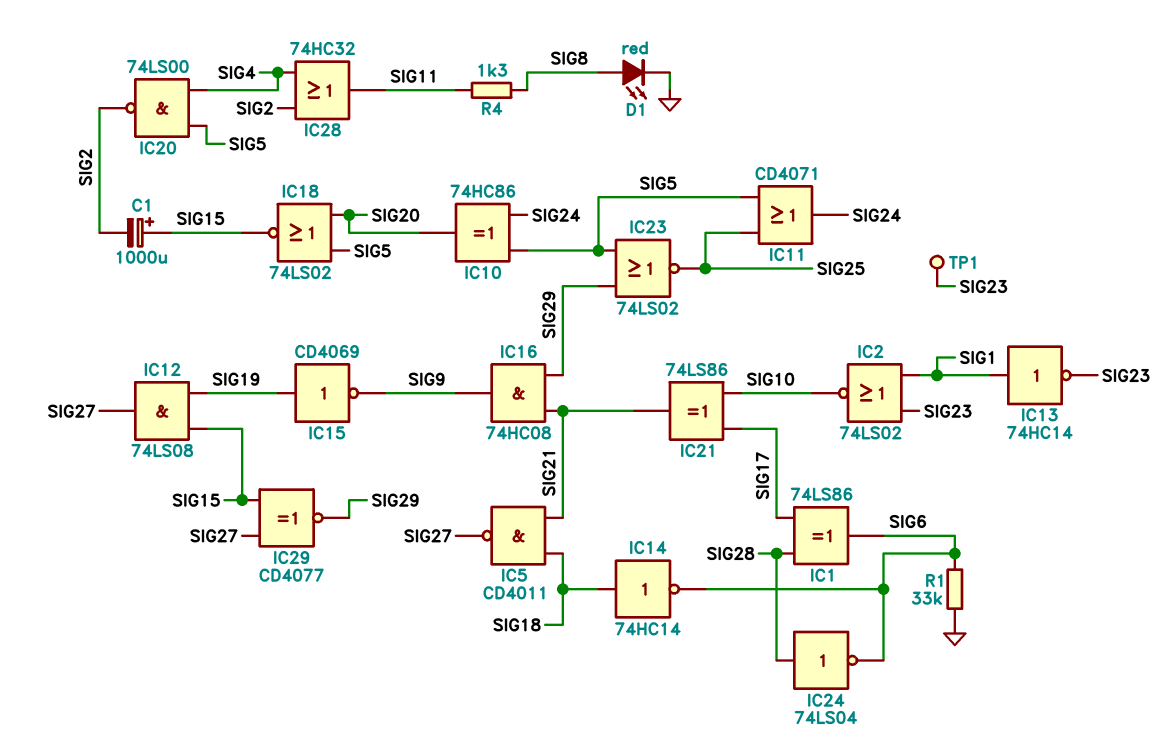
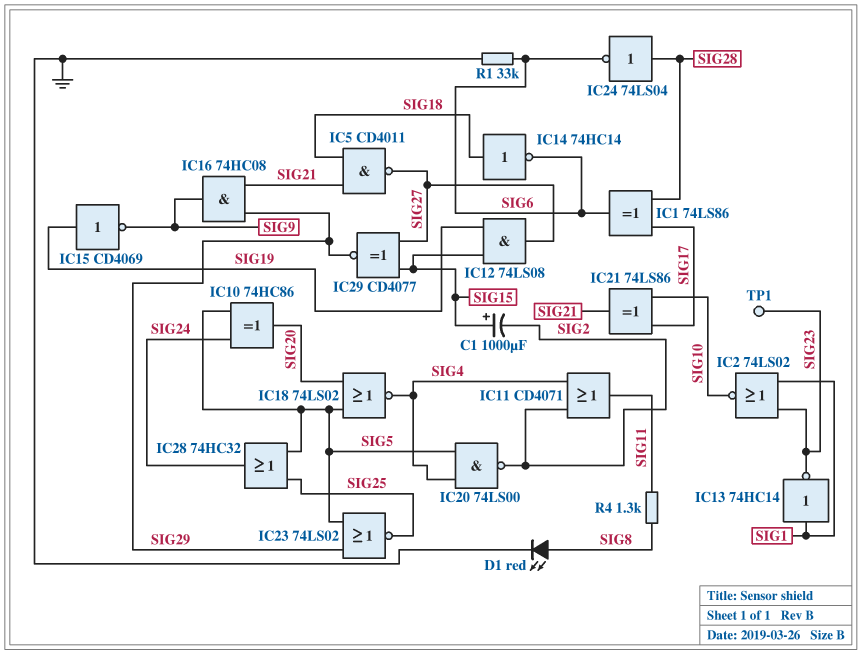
IC11: OR CD4071 (in SIG5, in SIG25, out SIG24) -> OR CD4071 (in SIG2, in SIG4, out SIG11)
IC18: NOR 74LS02 (in SIG5, in SIG20, out SIG15) -> NOR 74LS02 (in SIG5, in SIG20, out SIG4)
IC28: OR 74HC32 (in SIG2, in SIG4, out SIG11) -> OR 74HC32 (in SIG5, in SIG25, out SIG24)

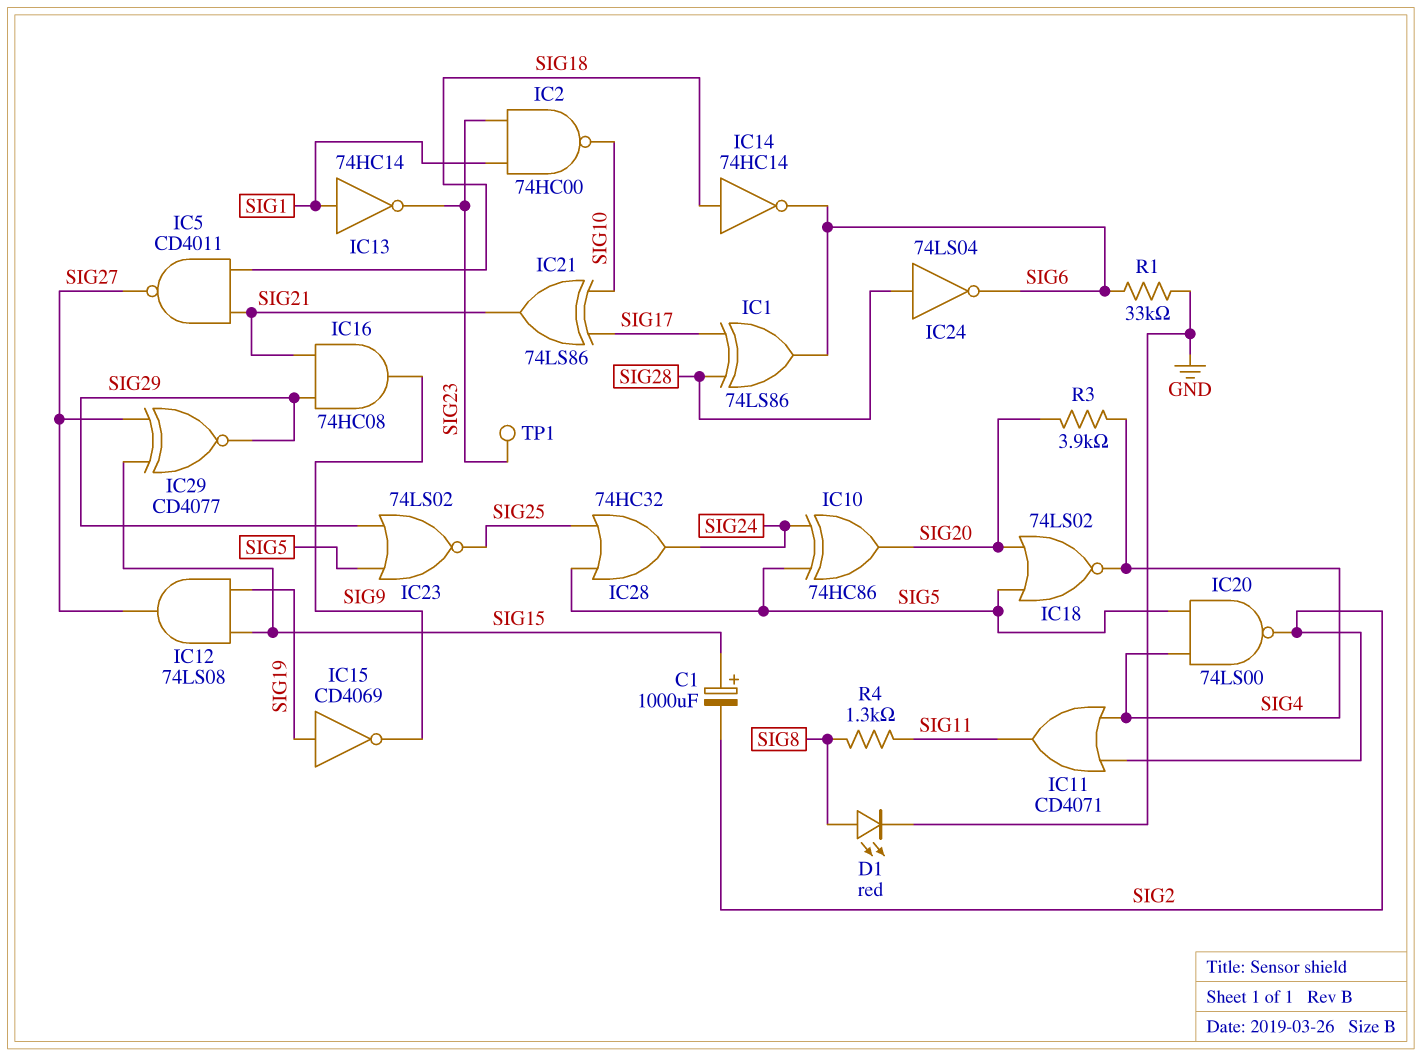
IC2: NOR 74LS02 (in SIG1, in SIG23, out SIG10) -> NAND 74HC00 (in SIG1, in SIG23, out SIG10)
R3: none -> 3.9k (SIG4, SIG20)

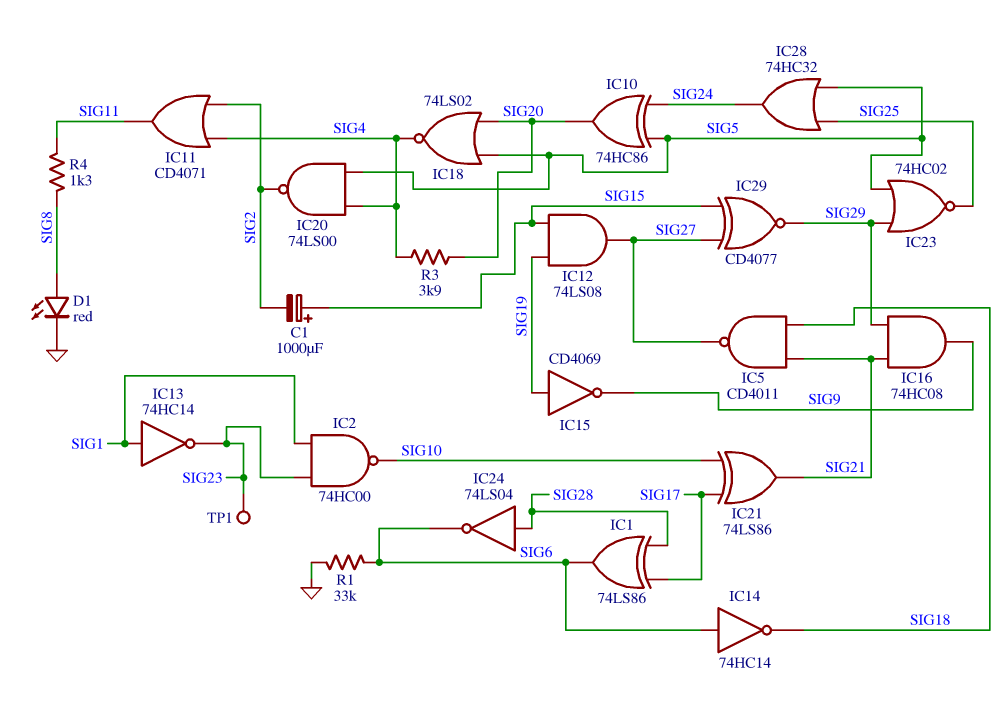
IC14: NOT 74HC14 (in SIG18, out SIG6) -> NOT 74HC14 (in SIG6, out SIG18)
IC23: NOR 74LS02 (in SIG5, in SIG29, out SIG25) -> NOR 74HC02 (in SIG5, in SIG29, out SIG25)

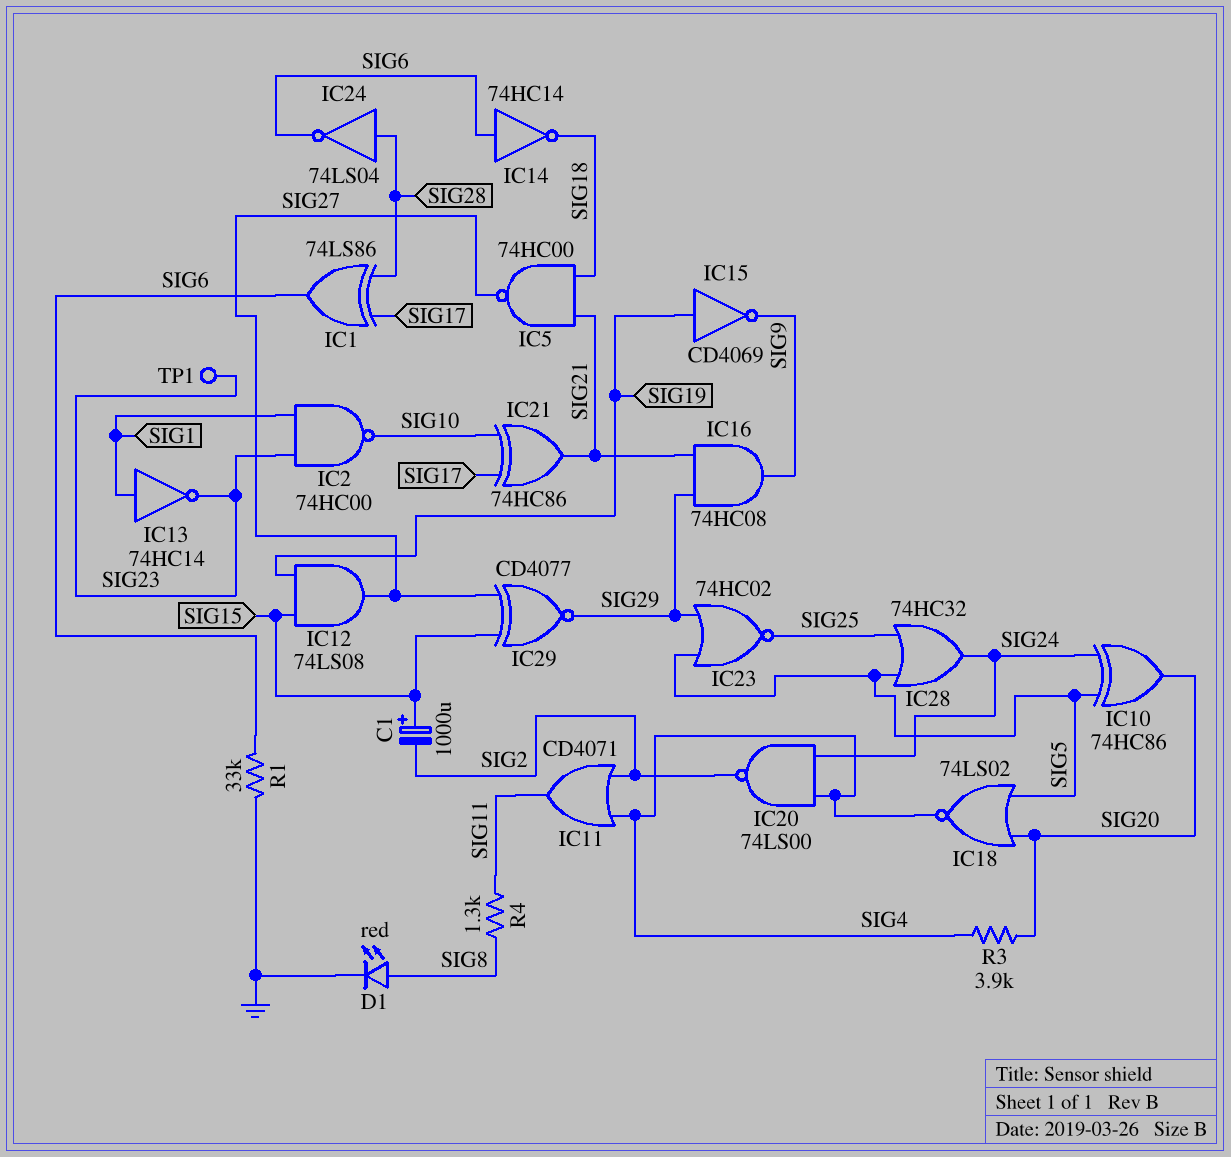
IC5: NAND CD4011 (in SIG18, in SIG21, out SIG27) -> NAND 74HC00 (in SIG18, in SIG21, out SIG27)
IC20: NAND 74LS00 (in SIG4, in SIG5, out SIG2) -> NAND 74LS00 (in SIG4, in SIG24, out SIG2)
IC21: XOR 74LS86 (in SIG10, in SIG17, out SIG21) -> XOR 74HC86 (in SIG10, in SIG17, out SIG21)

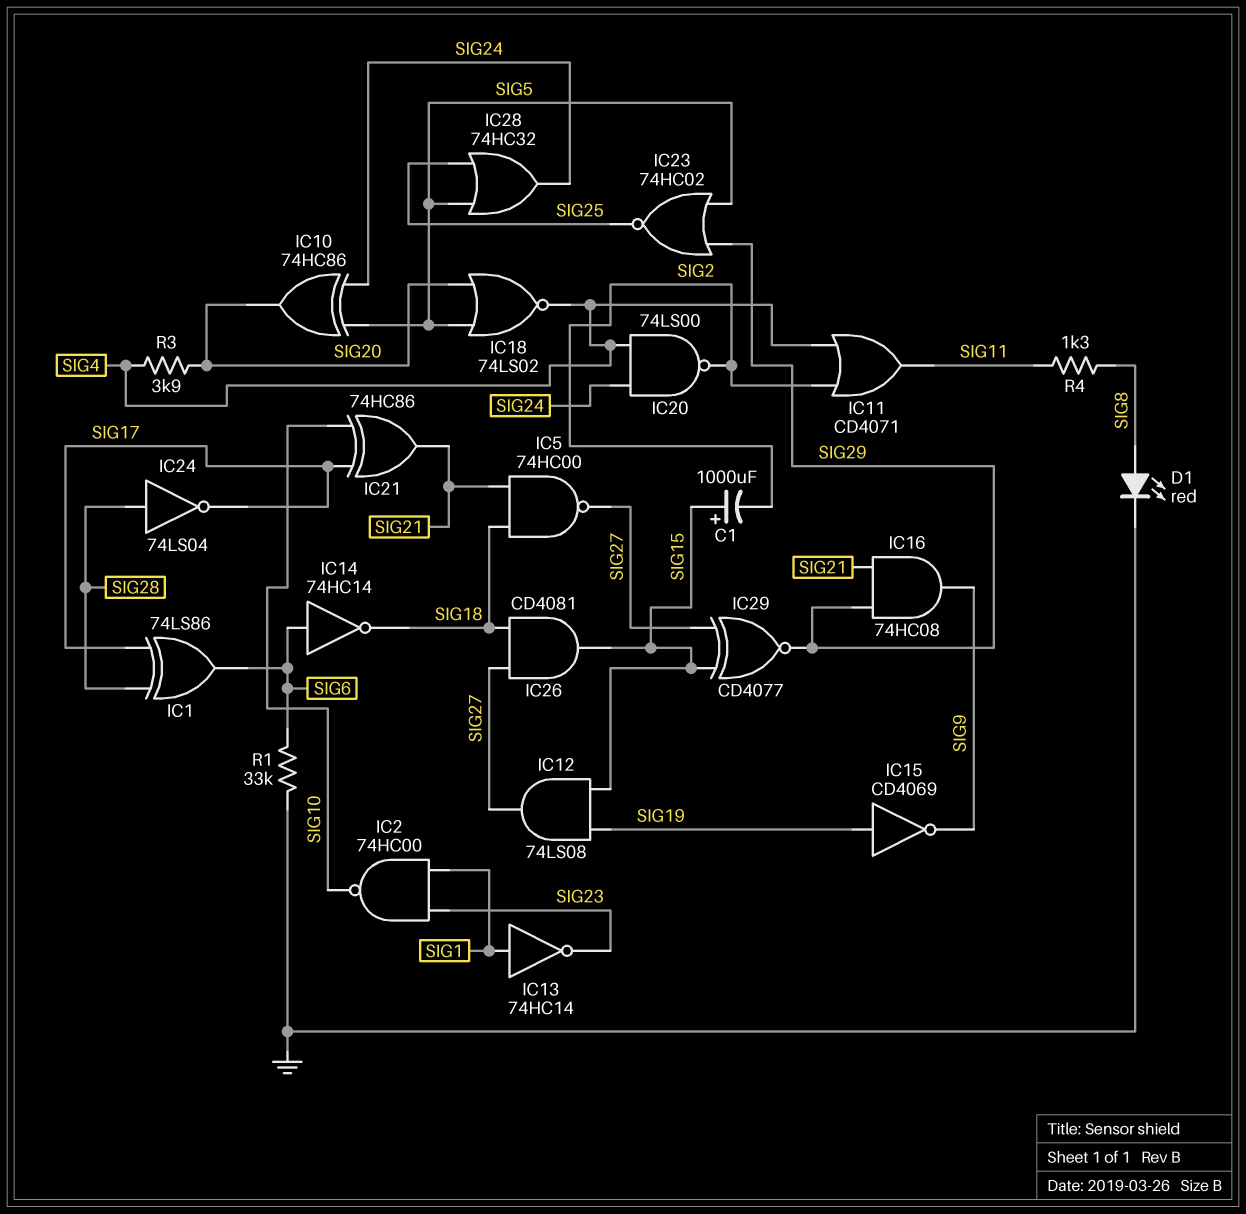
IC24: NOT 74LS04 (in SIG28, out SIG6) -> NOT 74LS04 (in SIG28, out SIG17)
IC26: none -> AND CD4081 (in SIG18, in SIG27, out SIG15)
TP1: test point (SIG23) -> none

